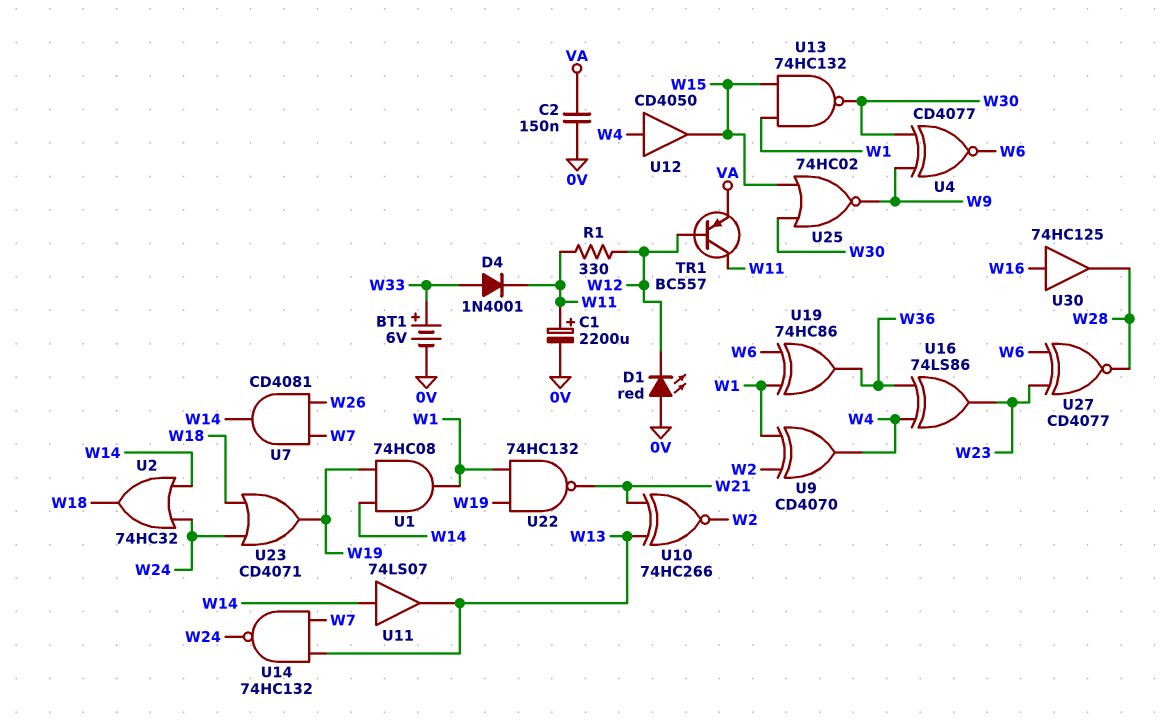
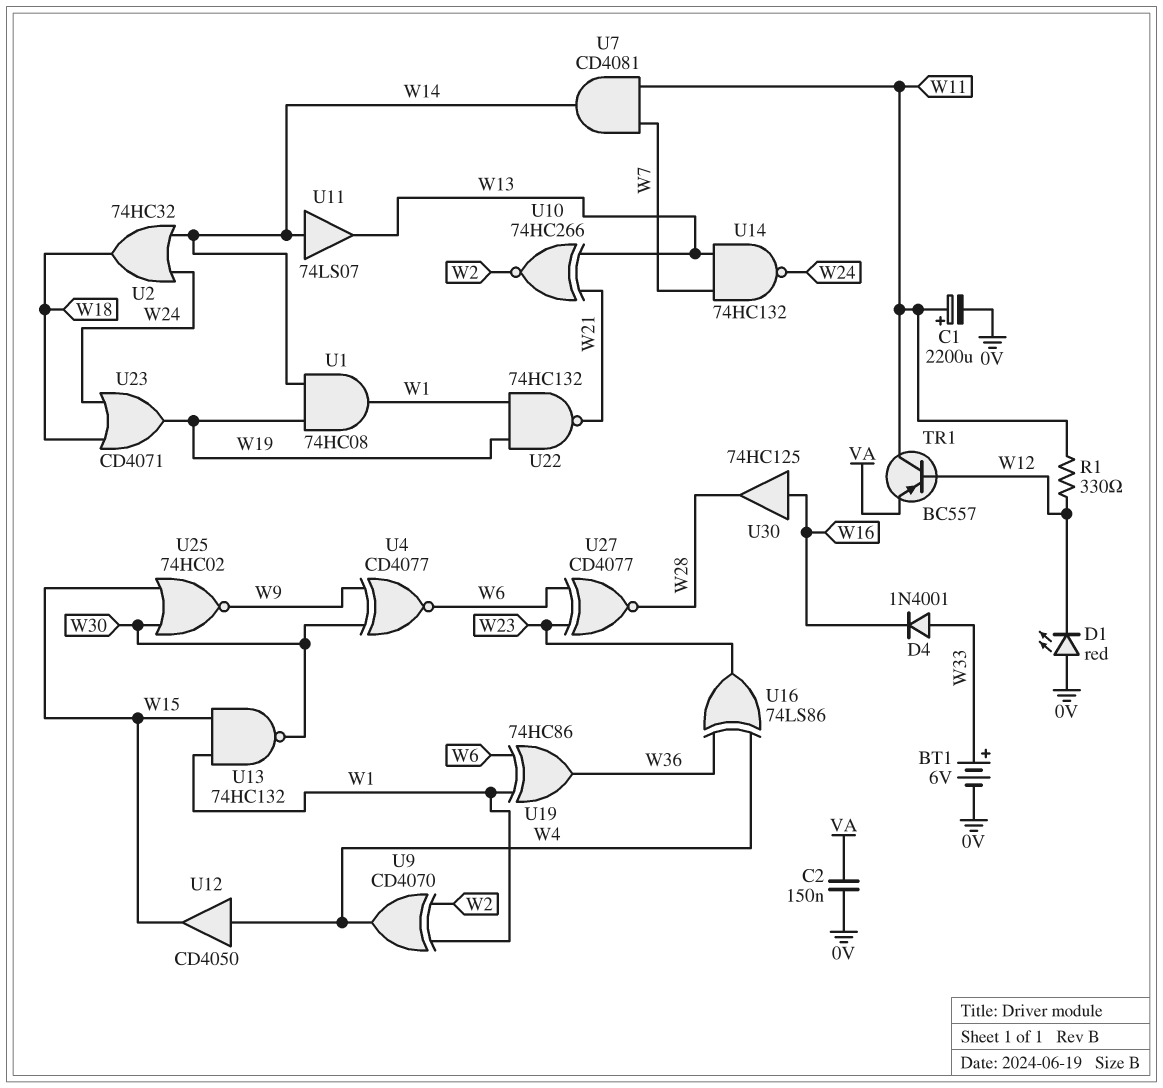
D4: diode 1N4001 (A W33, K W11) -> diode 1N4001 (A W33, K W16)
U7: AND CD4081 (in W7, in W26, out W14) -> AND CD4081 (in W7, in W11, out W14)

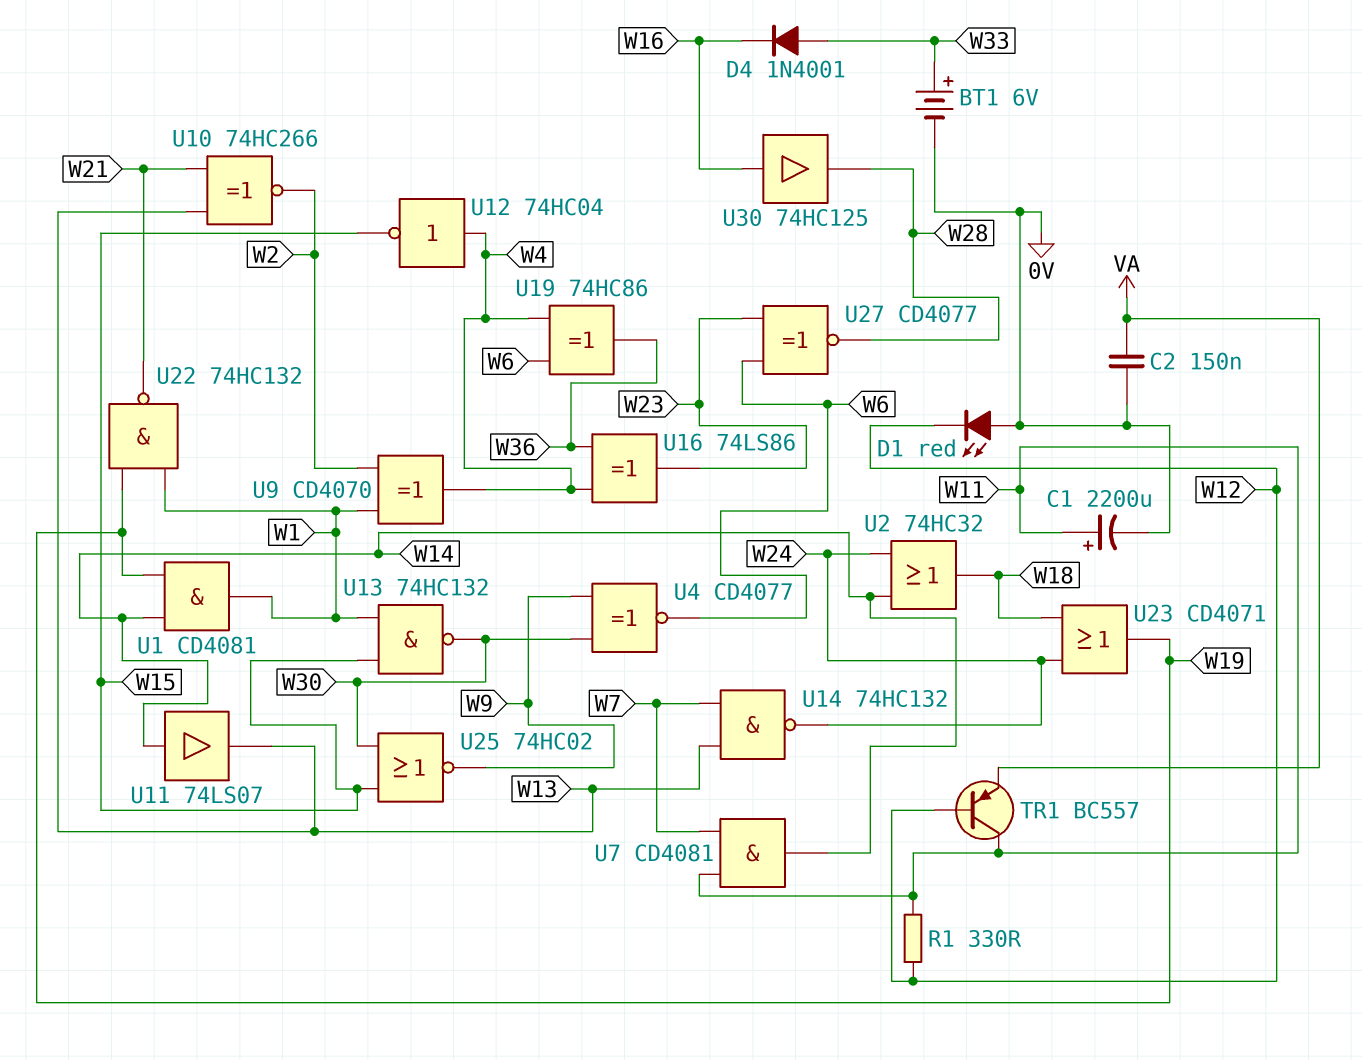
U1: AND 74HC08 (in W14, in W19, out W1) -> AND CD4081 (in W14, in W19, out W1)
U12: buffer CD4050 (in W4, out W15) -> NOT 74HC04 (in W4, out W15)
U19: XOR 74HC86 (in W1, in W6, out W36) -> XOR 74HC86 (in W4, in W6, out W36)

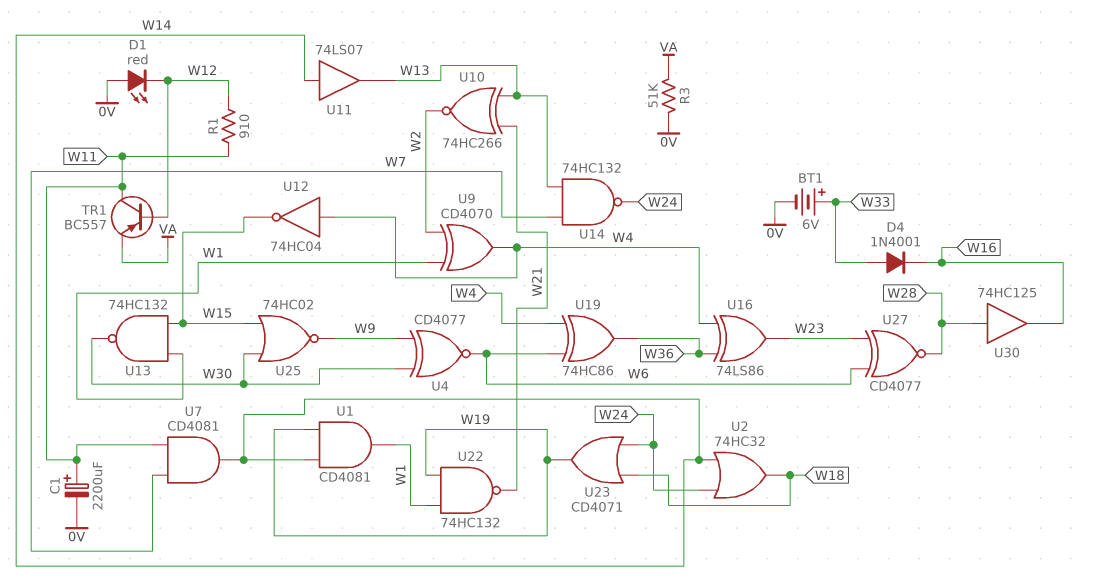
C2: 150nF (0V, VA) -> none
R1: 330 (W11, W12) -> 910 (W11, W12)
R3: none -> 51k (0V, VA)
U30: buffer 74HC125 (in W16, out W28) -> buffer 74HC125 (in W28, out W16)

